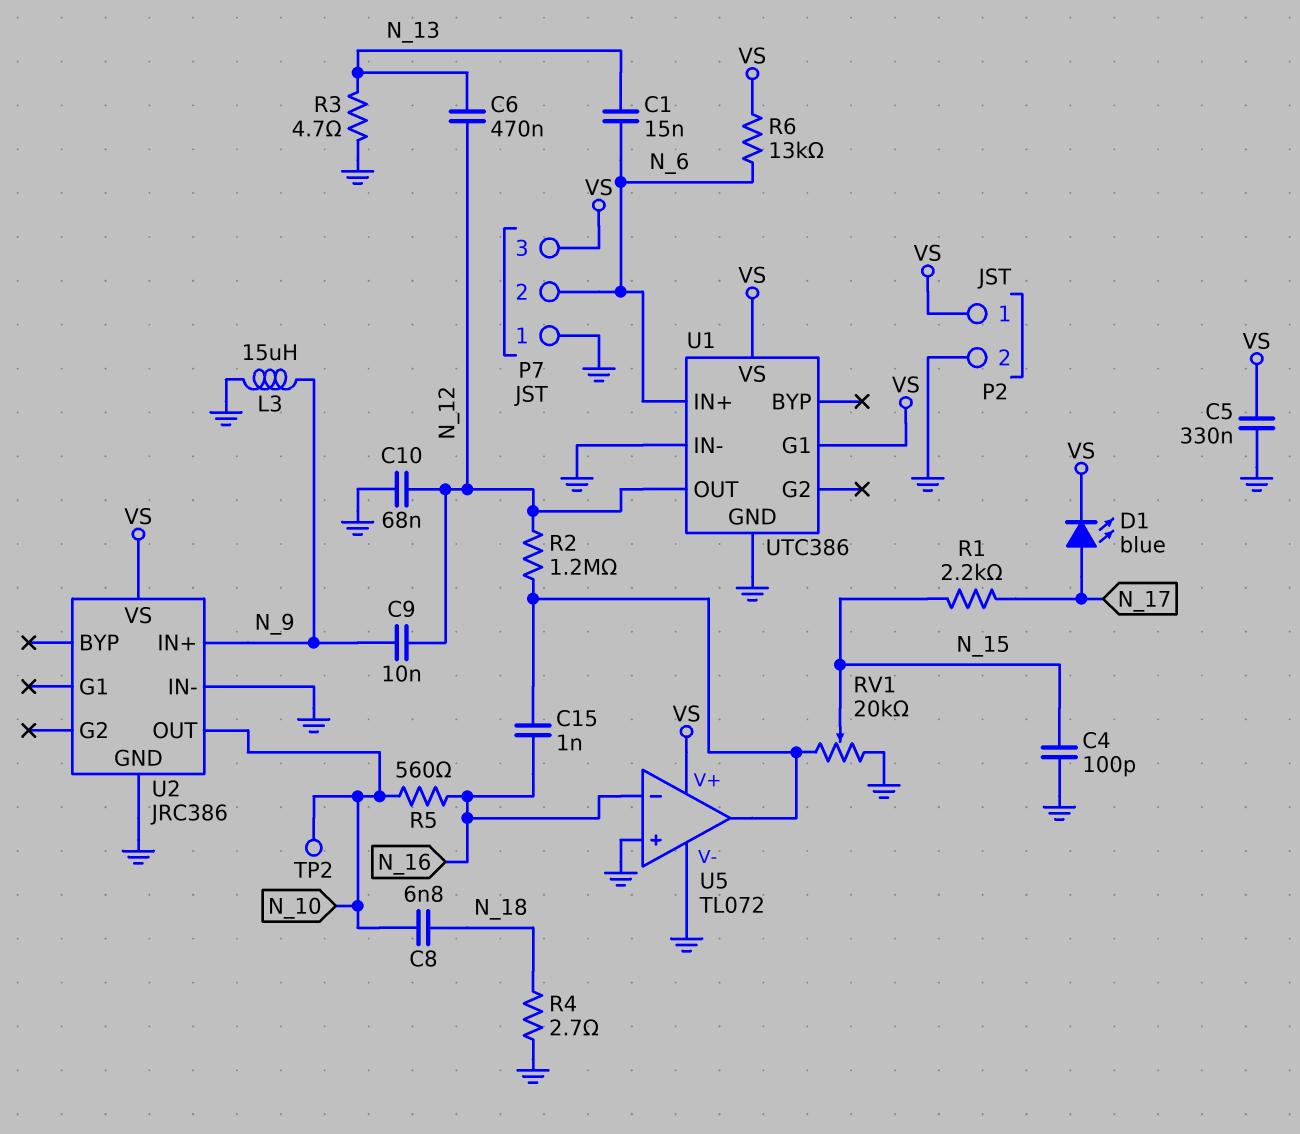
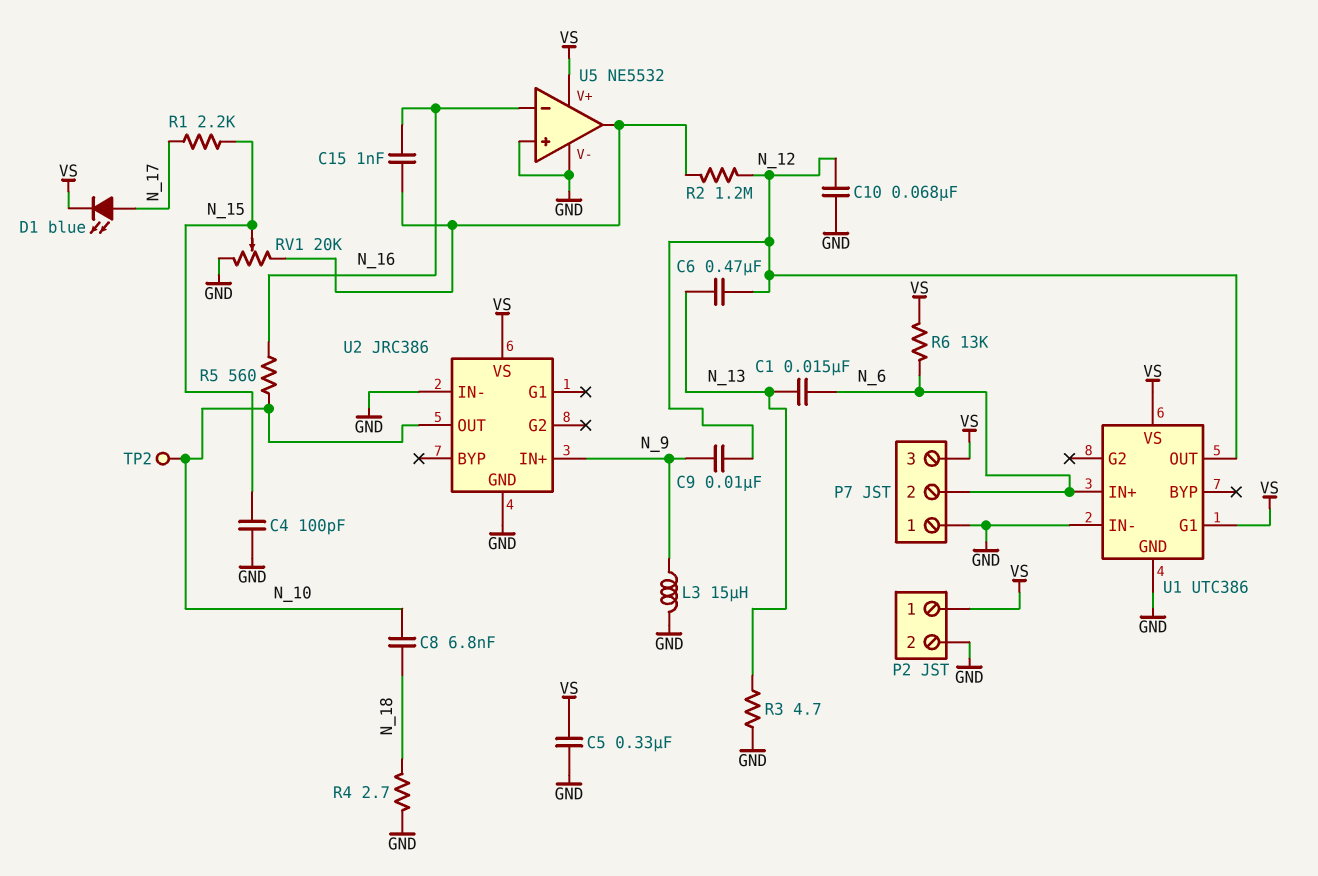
U5: TL072 -> NE5532

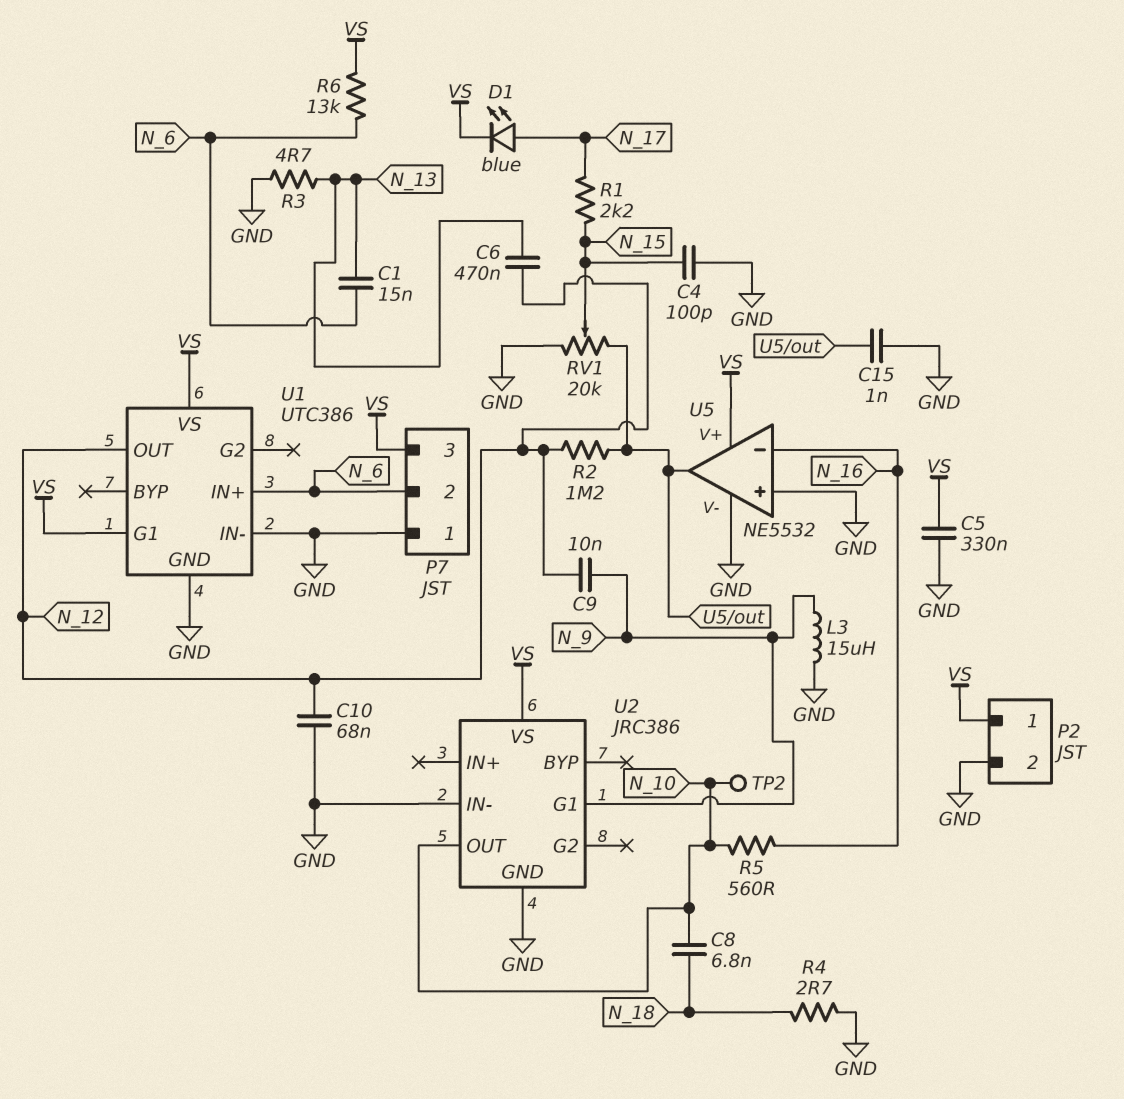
C15: 1nF (N_16, U5/out) -> 1nF (GND, U5/out)
U2 pin G1: none -> N_9
U2 pin IN+: N_9 -> none

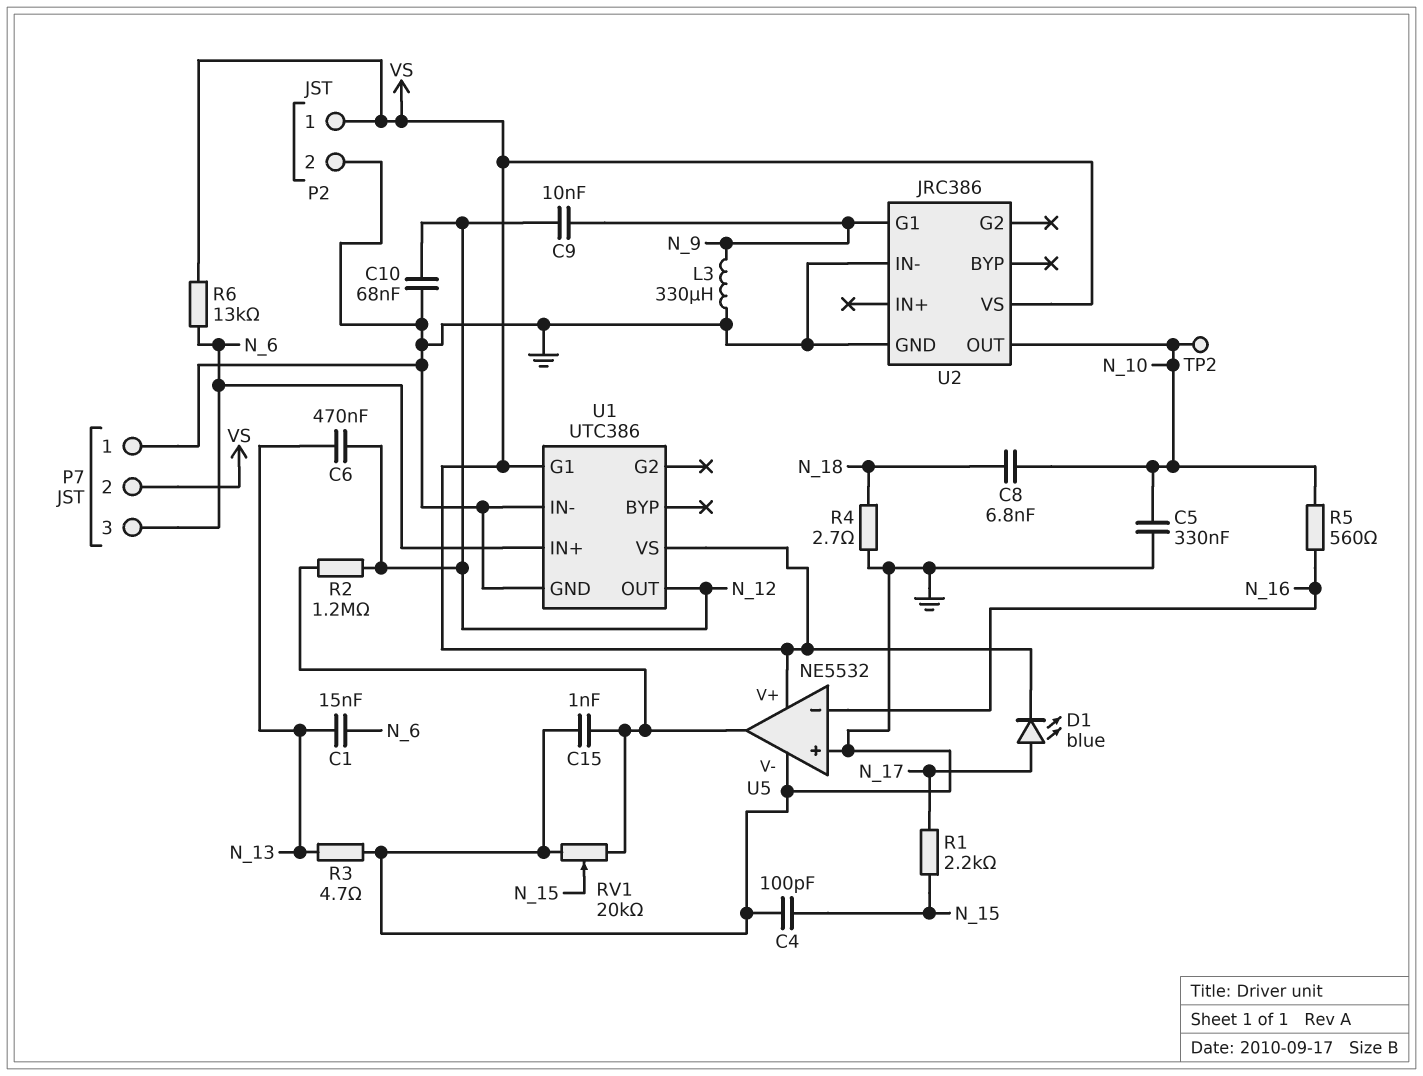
C5: 330nF (GND, VS) -> 330nF (GND, N_10)
L3: 15uH (GND, N_9) -> 330uH (GND, N_9)
P7 pin 2: N_6 -> VS
P7 pin 3: VS -> N_6

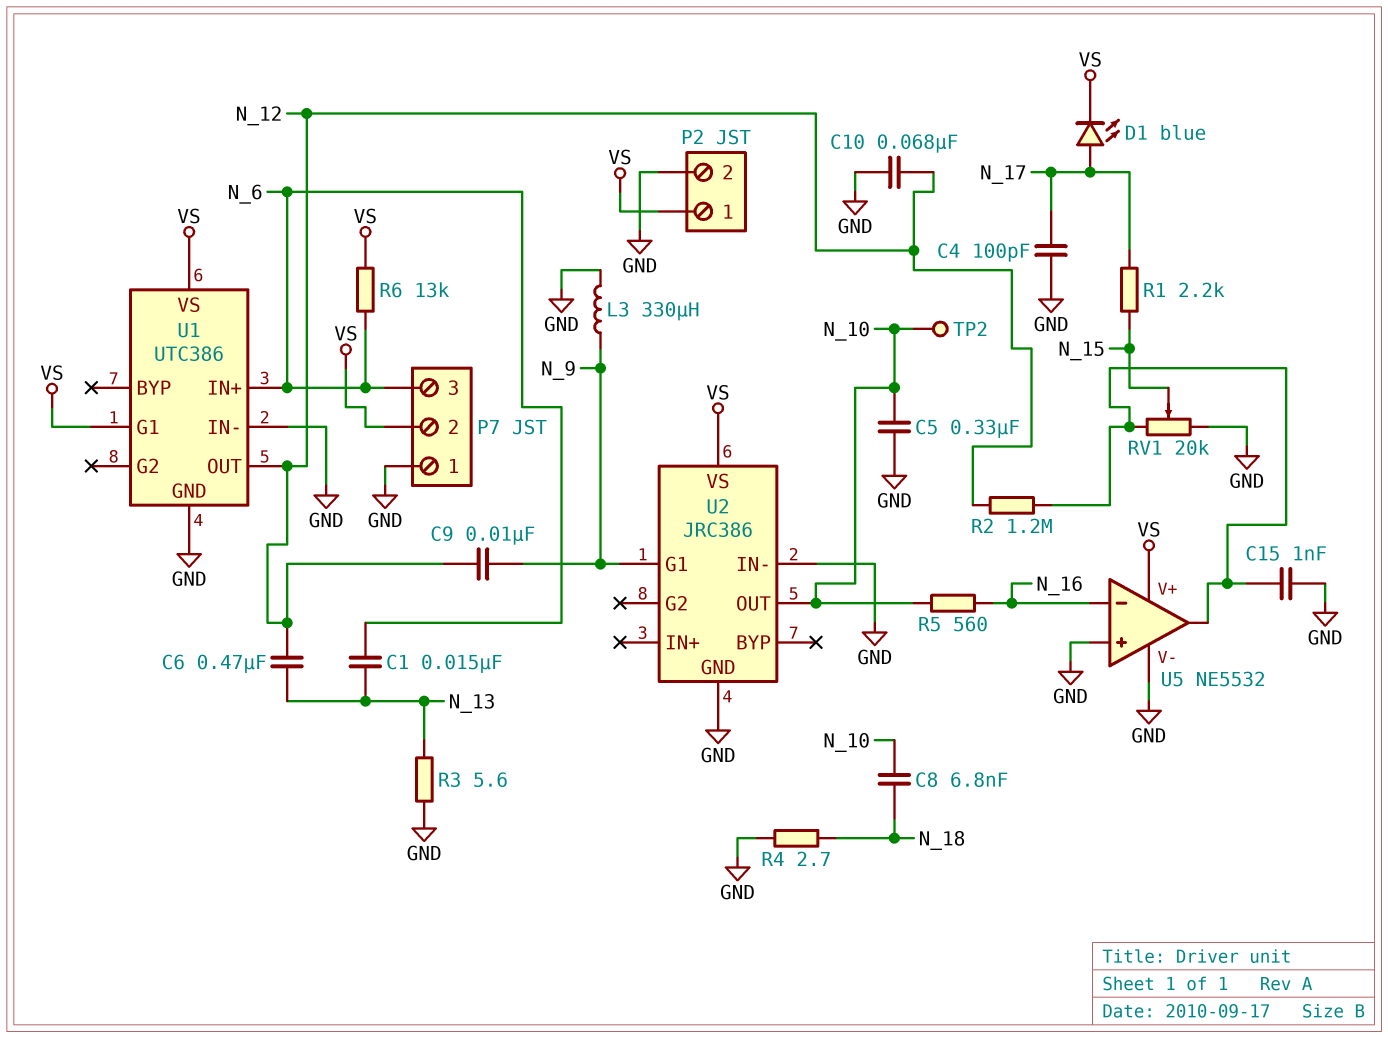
C4: 100pF (GND, N_15) -> 100pF (GND, N_17)
R3: 4.7 (GND, N_13) -> 5.6 (GND, N_13)

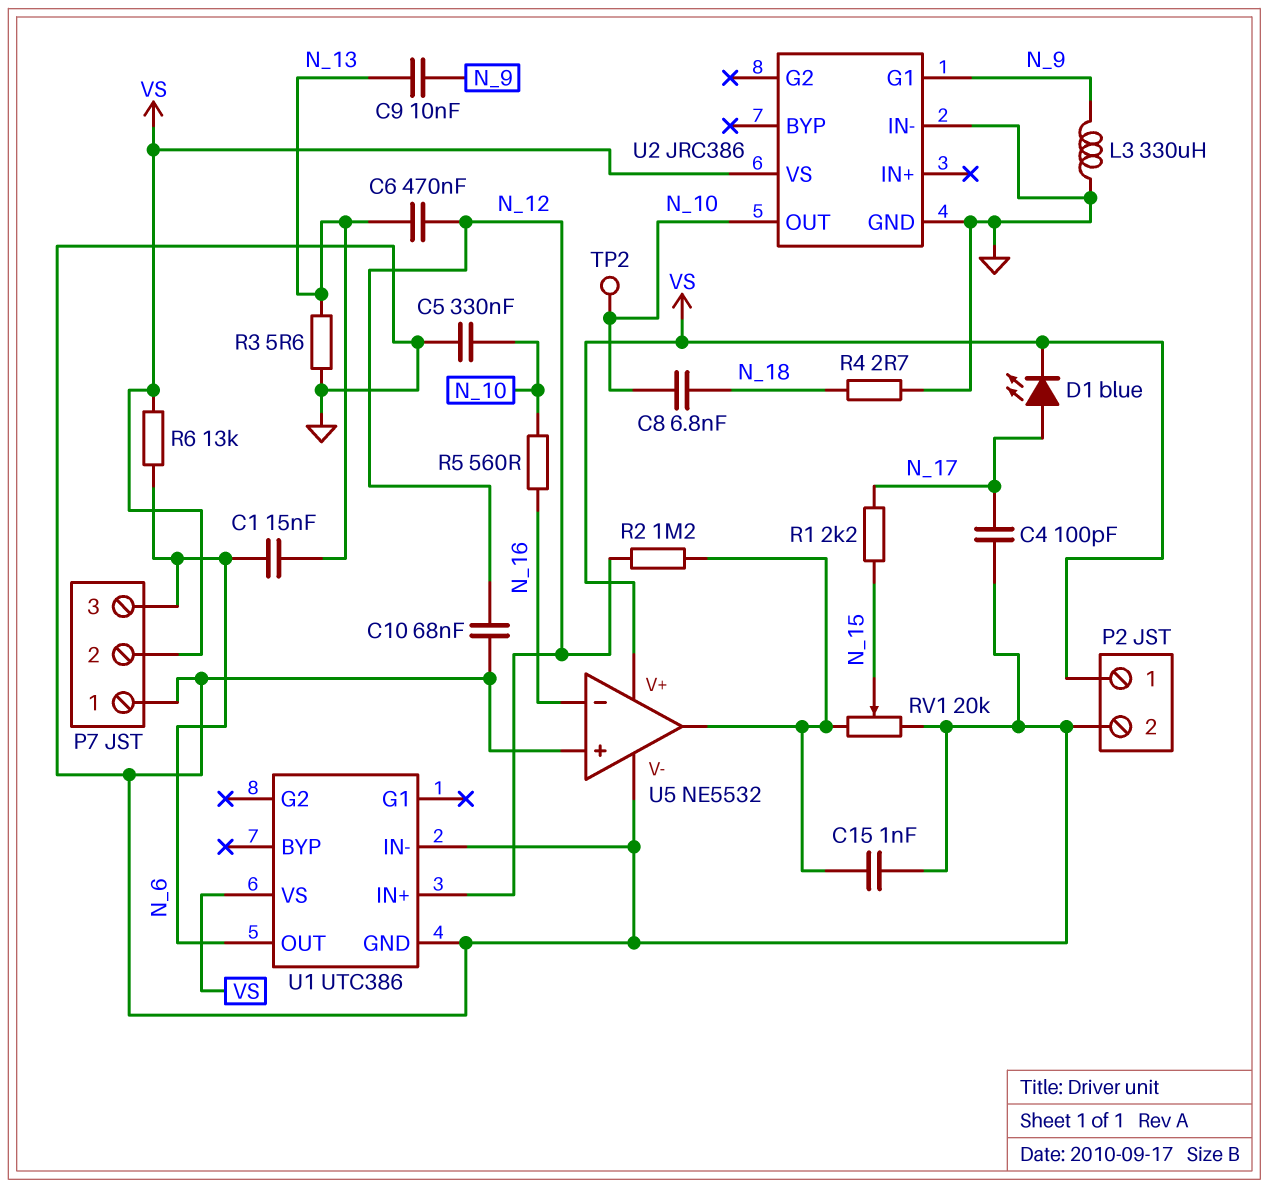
C9: 10nF (N_9, N_12) -> 10nF (N_9, N_13)
U1 pin G1: VS -> none
U1 pin IN+: N_6 -> N_12
U1 pin OUT: N_12 -> N_6

